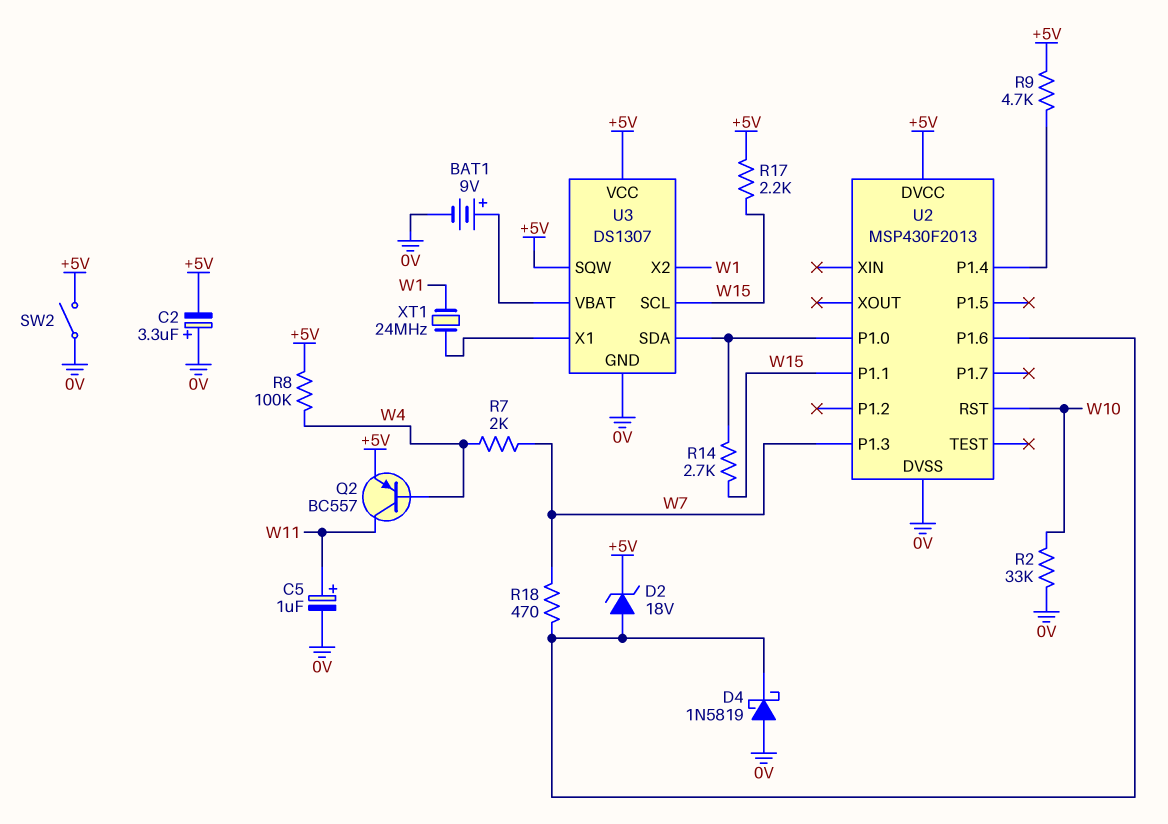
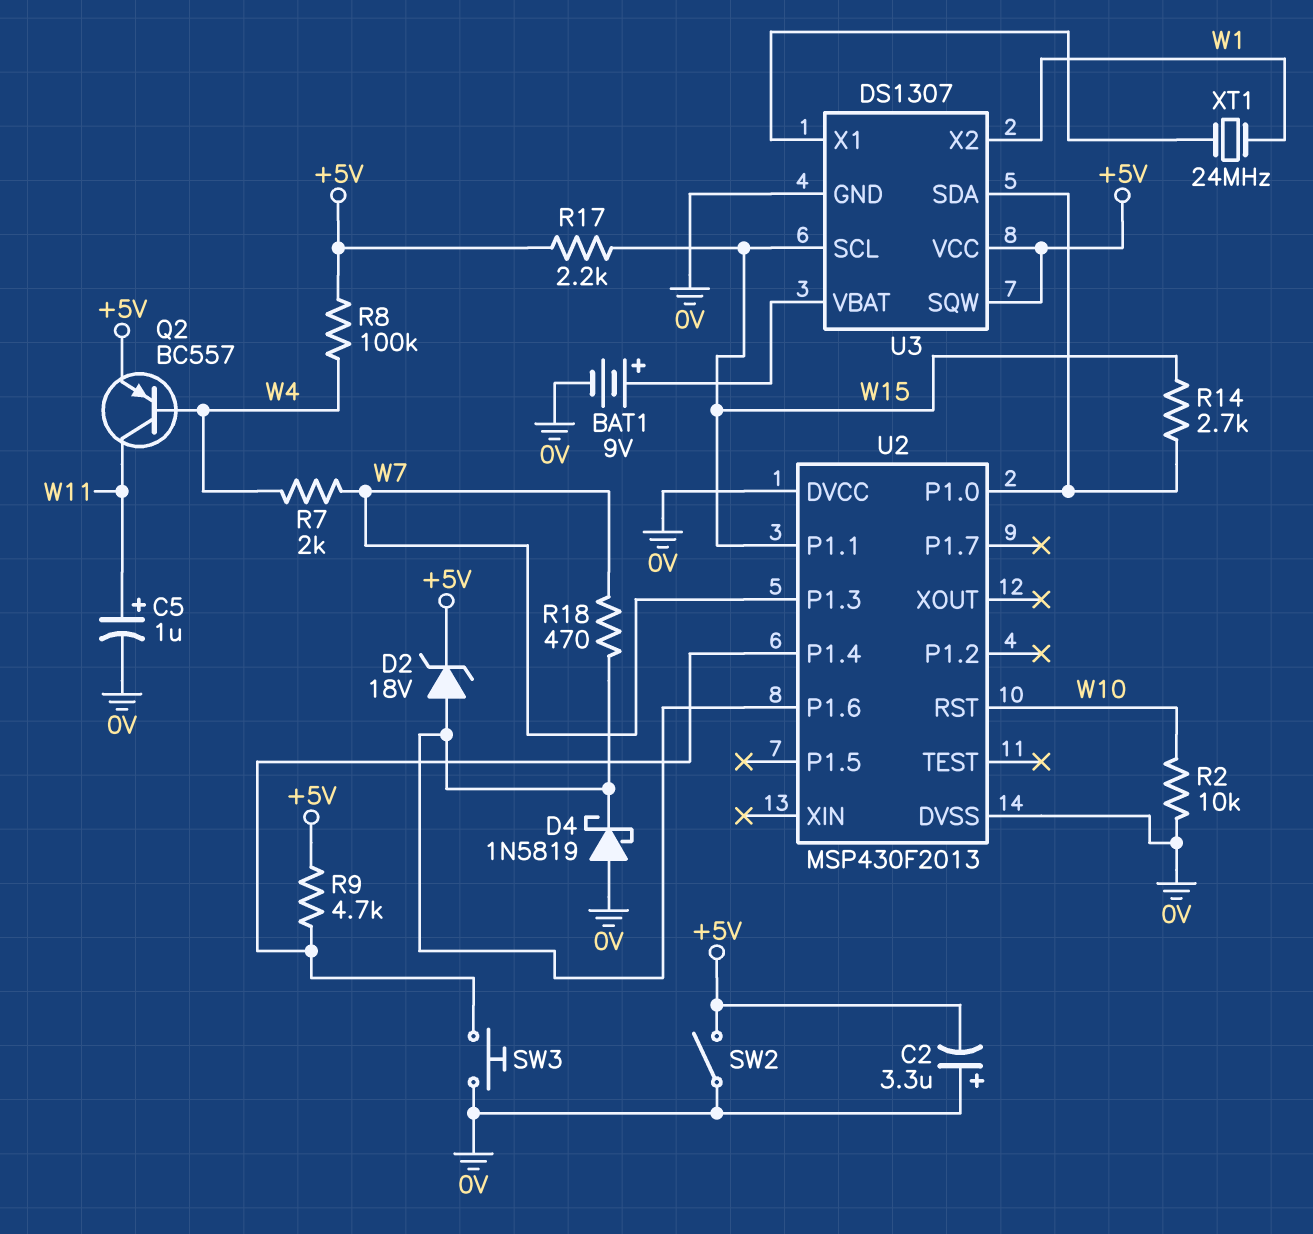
R2: 33k (0V, W10) -> 10k (0V, W10)
SW3: none -> button (0V, U2/P1.4)
U2 pin DVCC: +5V -> 0V

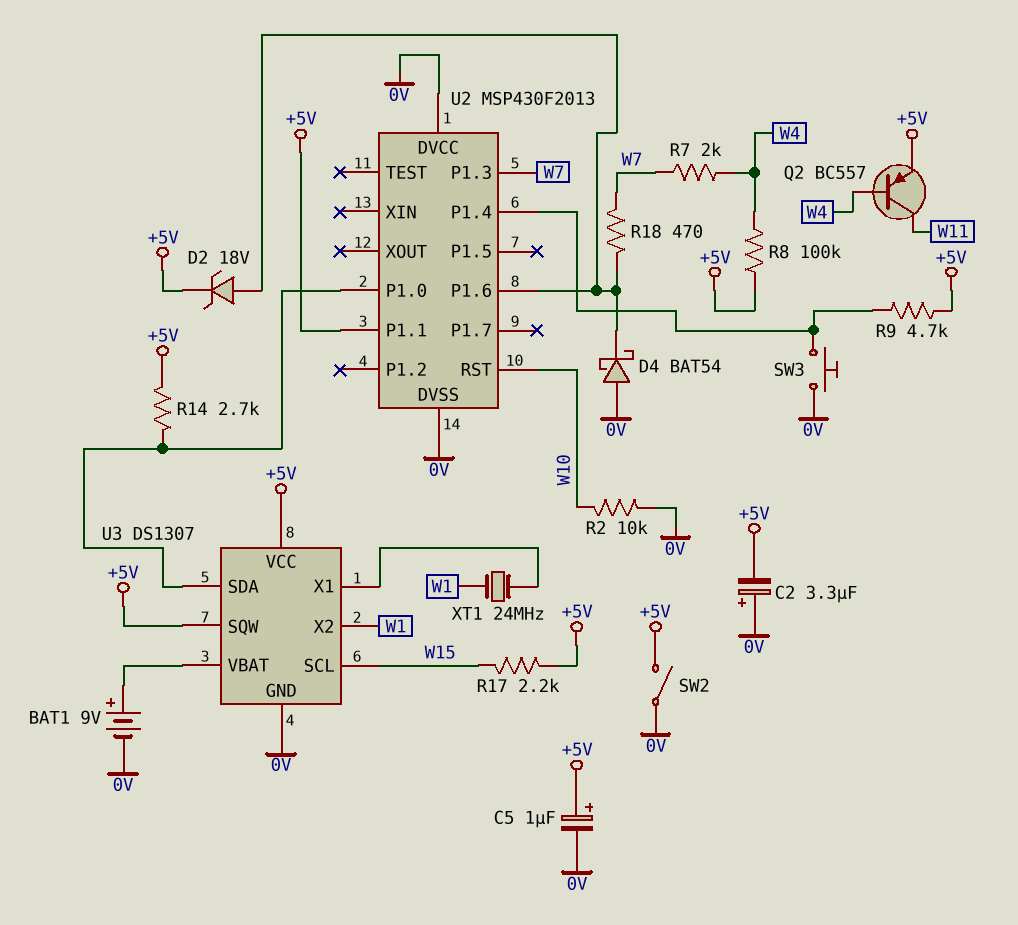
C5: 1uF (plus W11, minus 0V) -> 1uF (plus +5V, minus 0V)
D4: schottky 1N5819 (A 0V, K U2/P1.6) -> schottky BAT54 (A 0V, K U2/P1.6)
R14: 2.7k (U2/P1.0, W15) -> 2.7k (+5V, U2/P1.0)
U2 pin P1.1: W15 -> +5V

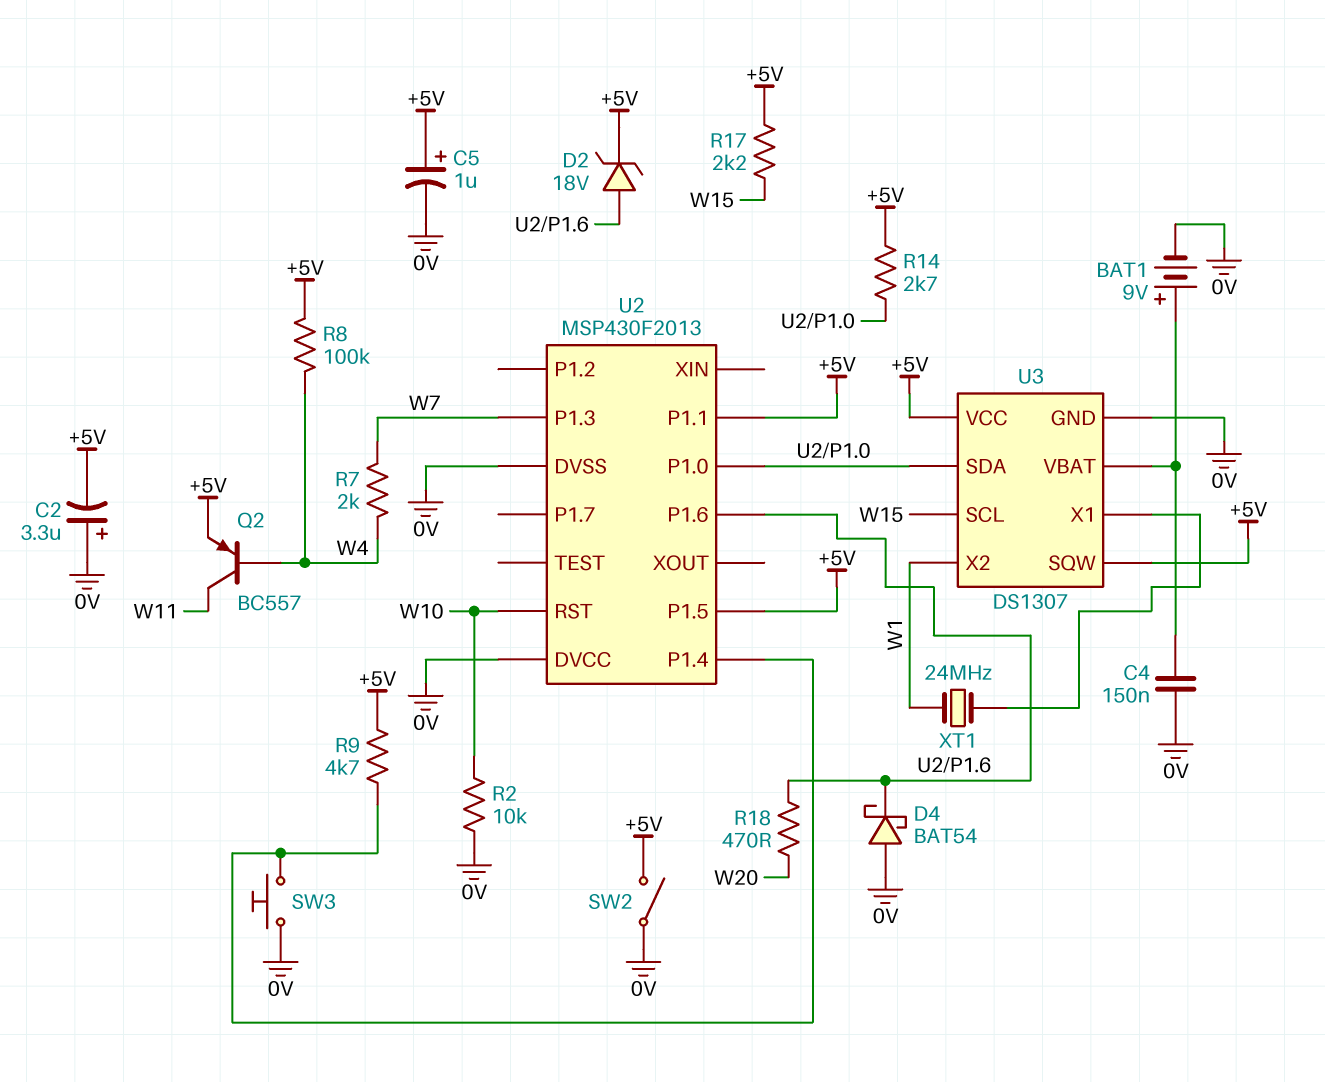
C4: none -> 150nF (0V, U3/VBAT)
R18: 470 (U2/P1.6, W7) -> 470 (U2/P1.6, W20)
U2 pin P1.5: none -> +5V

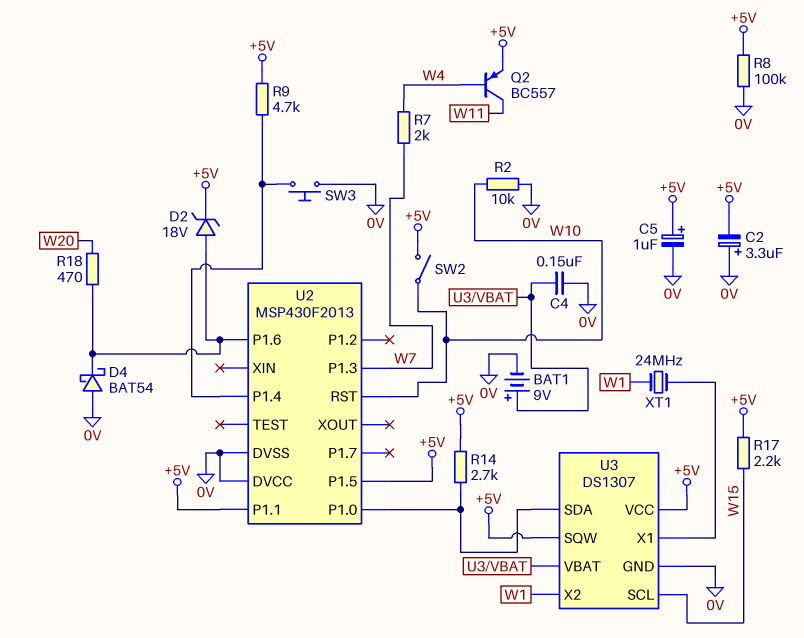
R8: 100k (+5V, W4) -> 100k (+5V, 0V)
SW2: switch (+5V, 0V) -> switch (+5V, W10)

